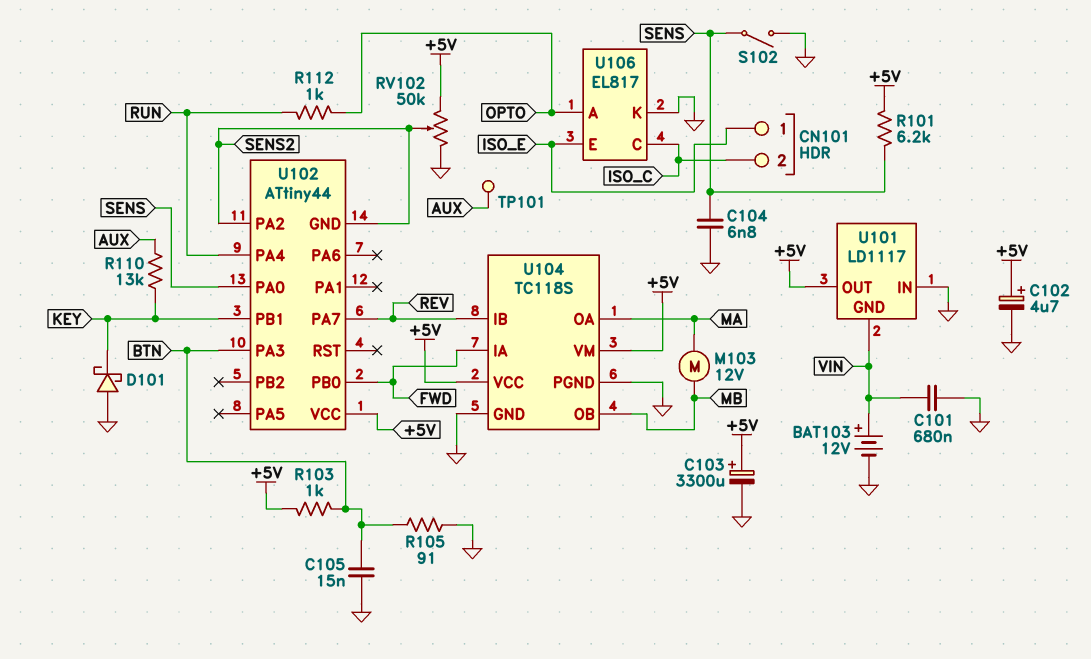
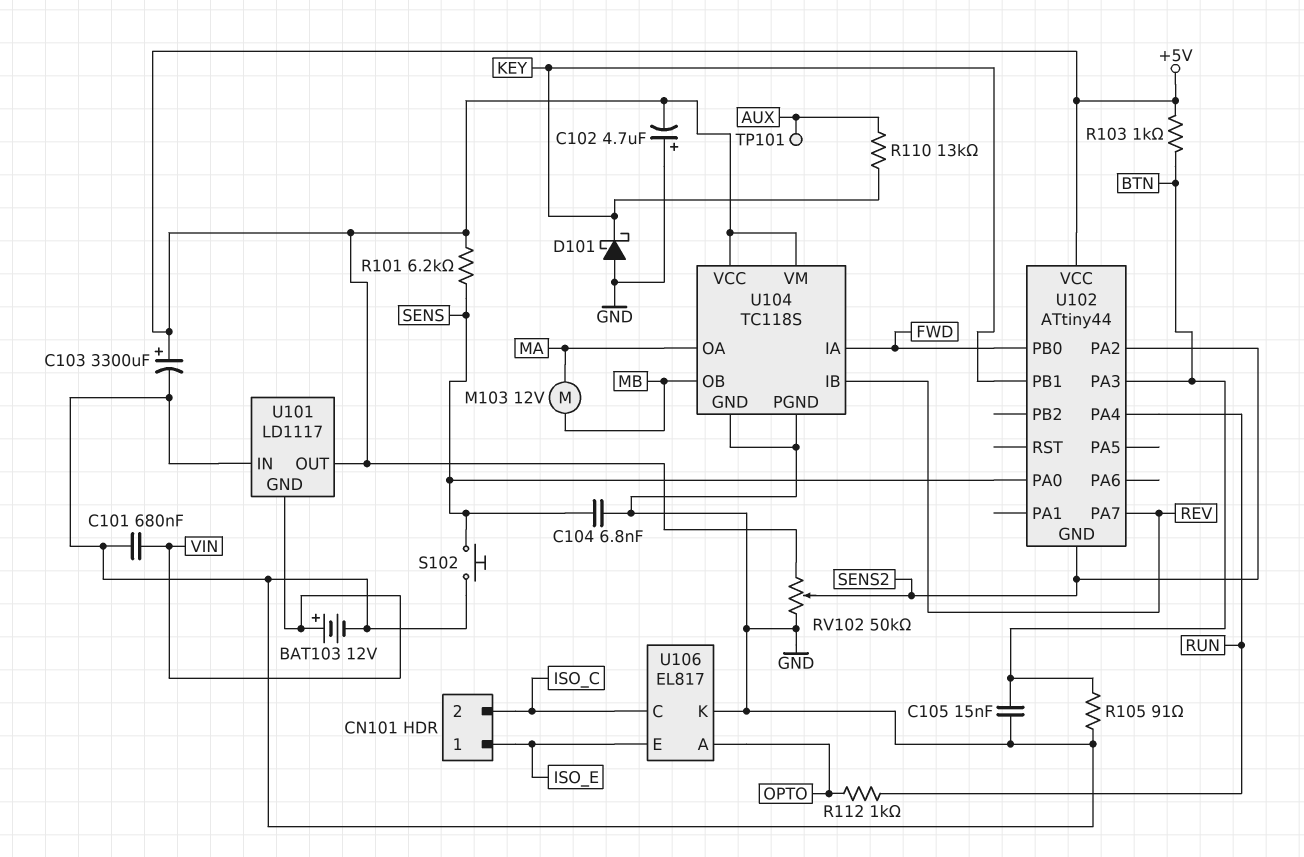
C102: 4.7uF (plus +5V, minus GND) -> 4.7uF (plus GND, minus +5V)
S102: switch (GND, SENS) -> button (GND, SENS)

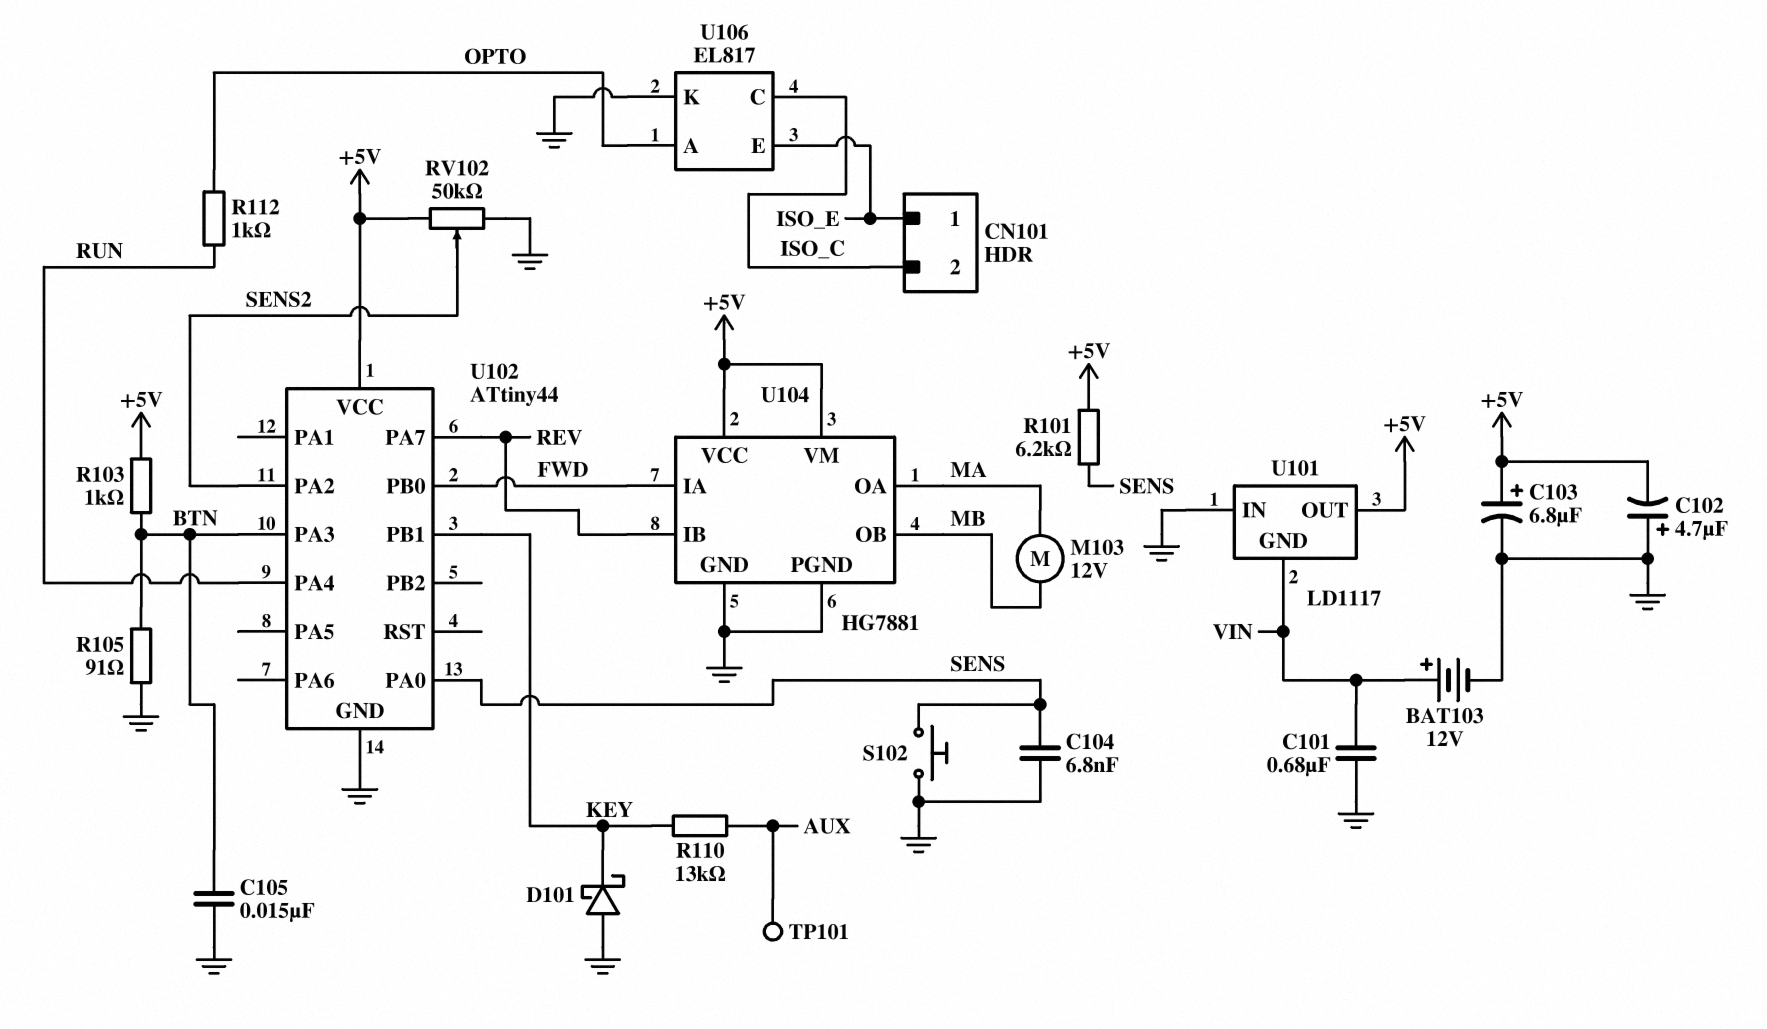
C103: 3300uF (plus +5V, minus GND) -> 6.8uF (plus +5V, minus GND)
U102 pin GND: SENS2 -> GND
U104: TC118S -> HG7881

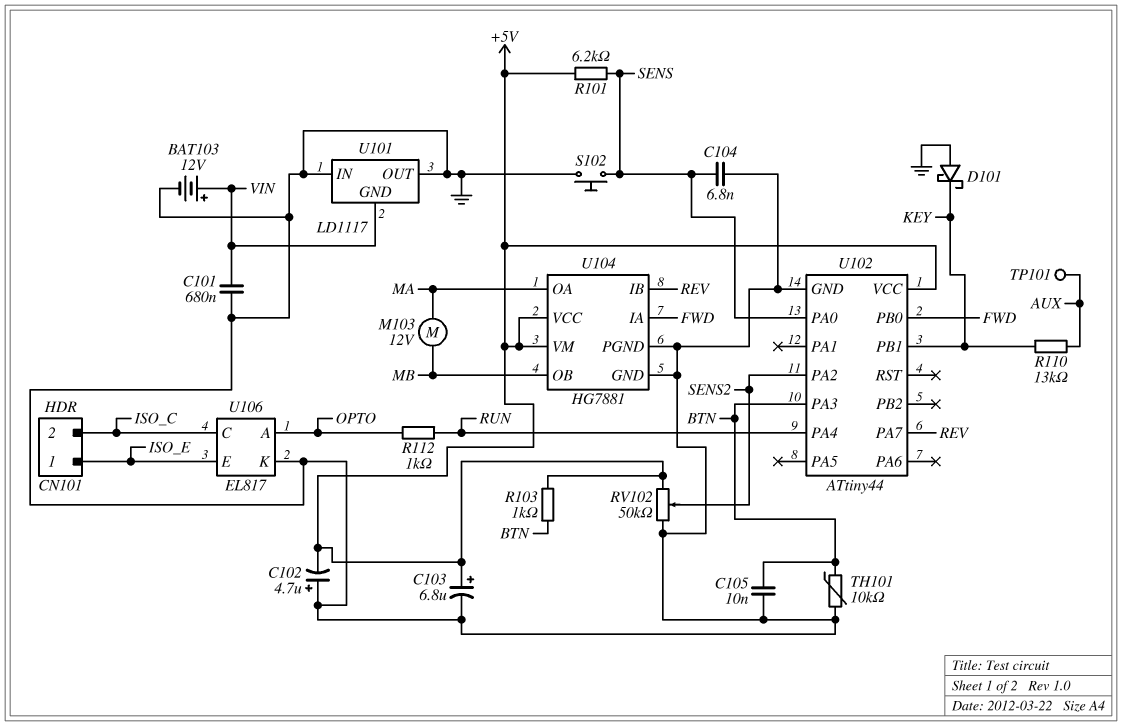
C105: 15nF (BTN, GND) -> 10nF (BTN, GND)
R105: 91 (BTN, GND) -> none
TH101: none -> 10k (BTN, GND)
U101 pin OUT: +5V -> GND

